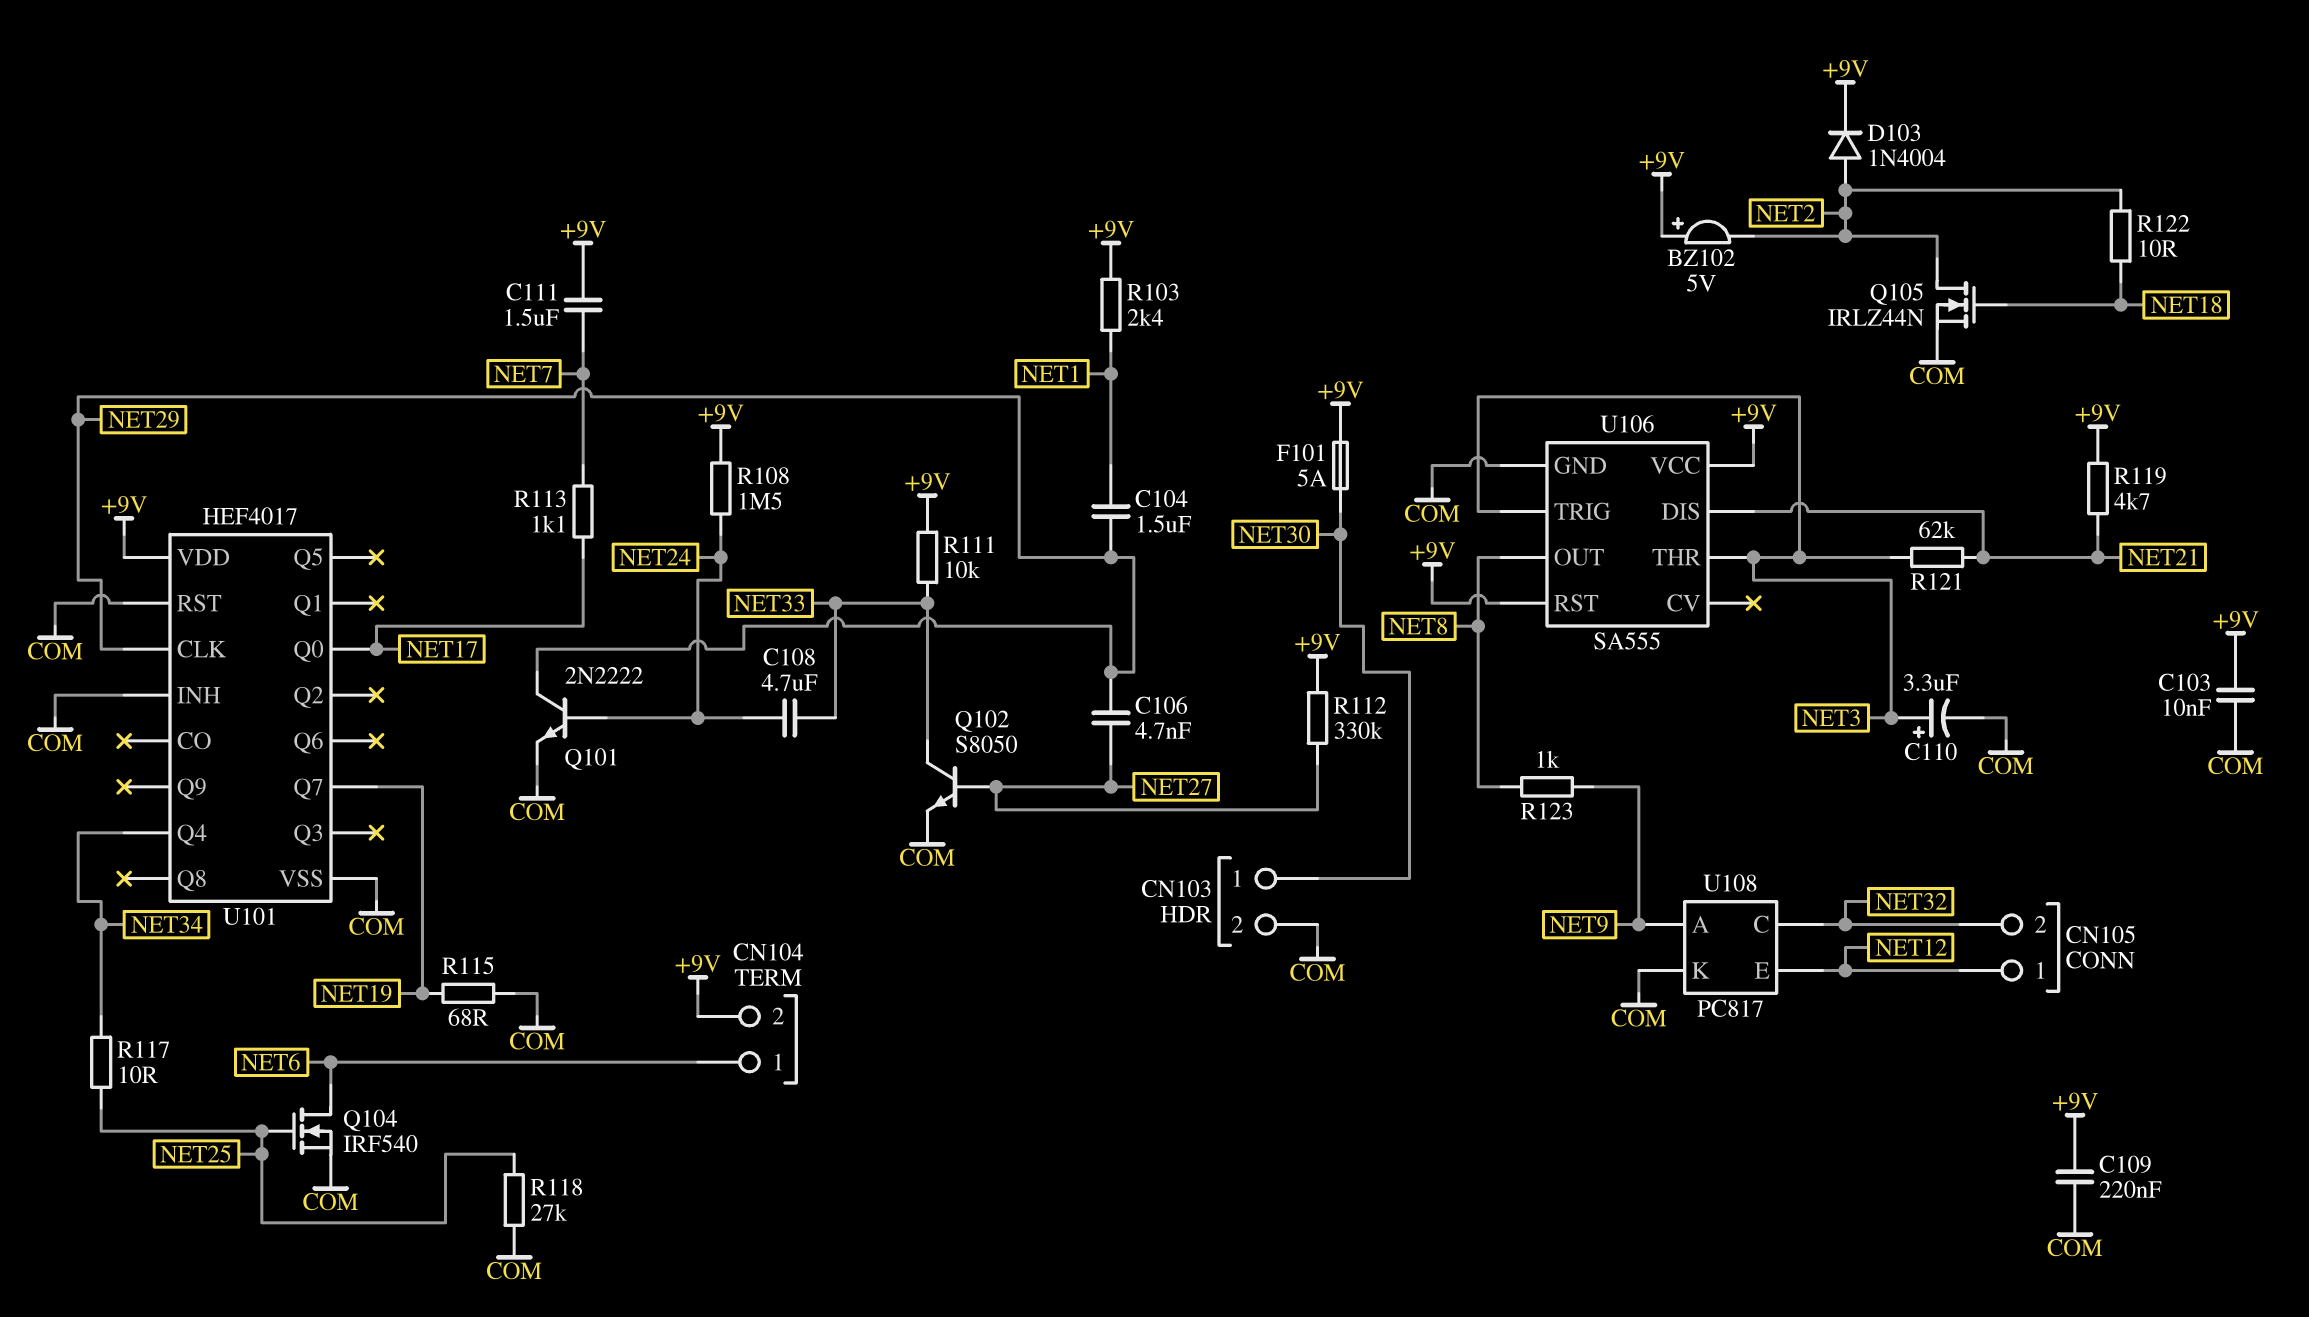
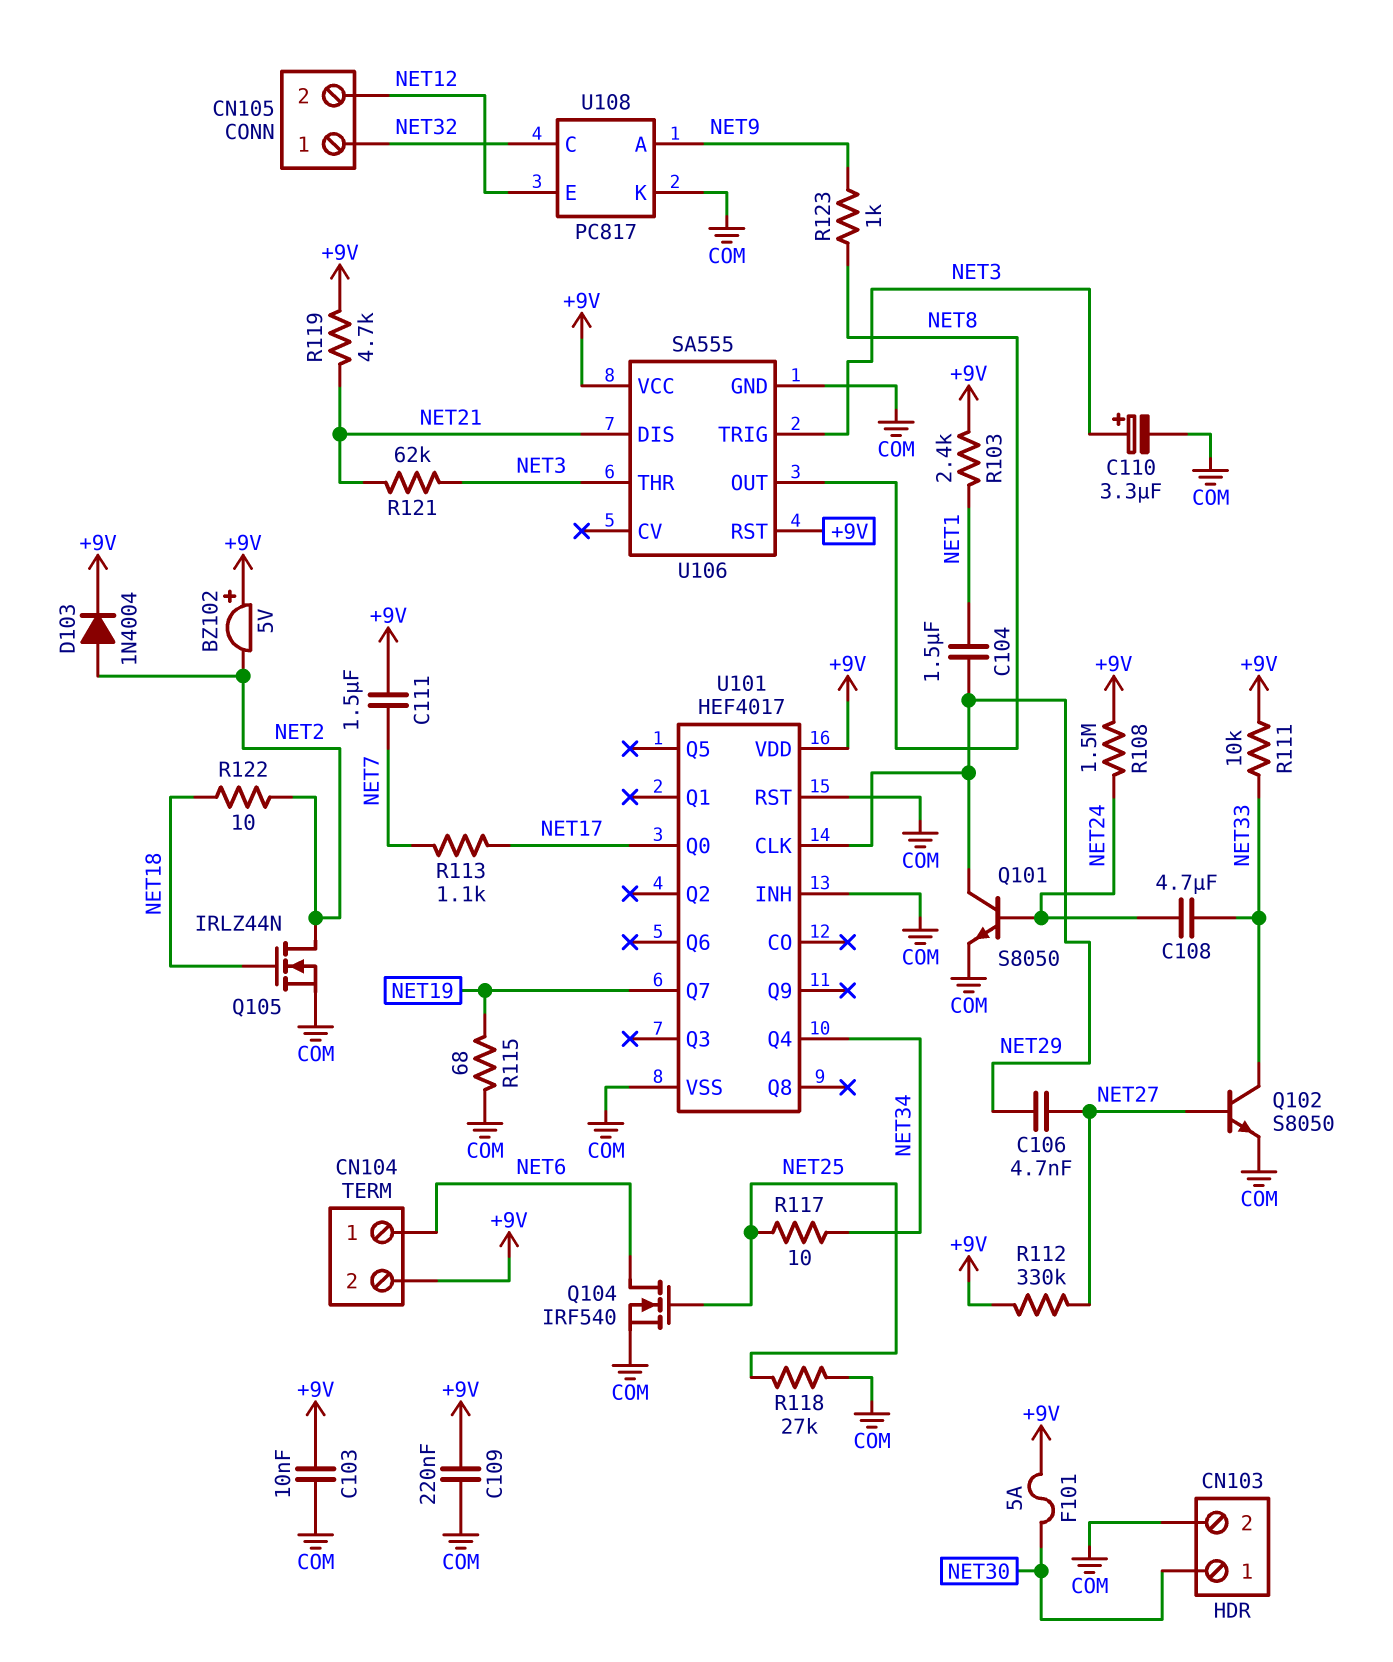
CN105 pin 1: NET12 -> NET32
CN105 pin 2: NET32 -> NET12
Q101: NPN 2N2222 (B NET24, C NET29, E COM) -> NPN S8050 (B NET24, C NET29, E COM)

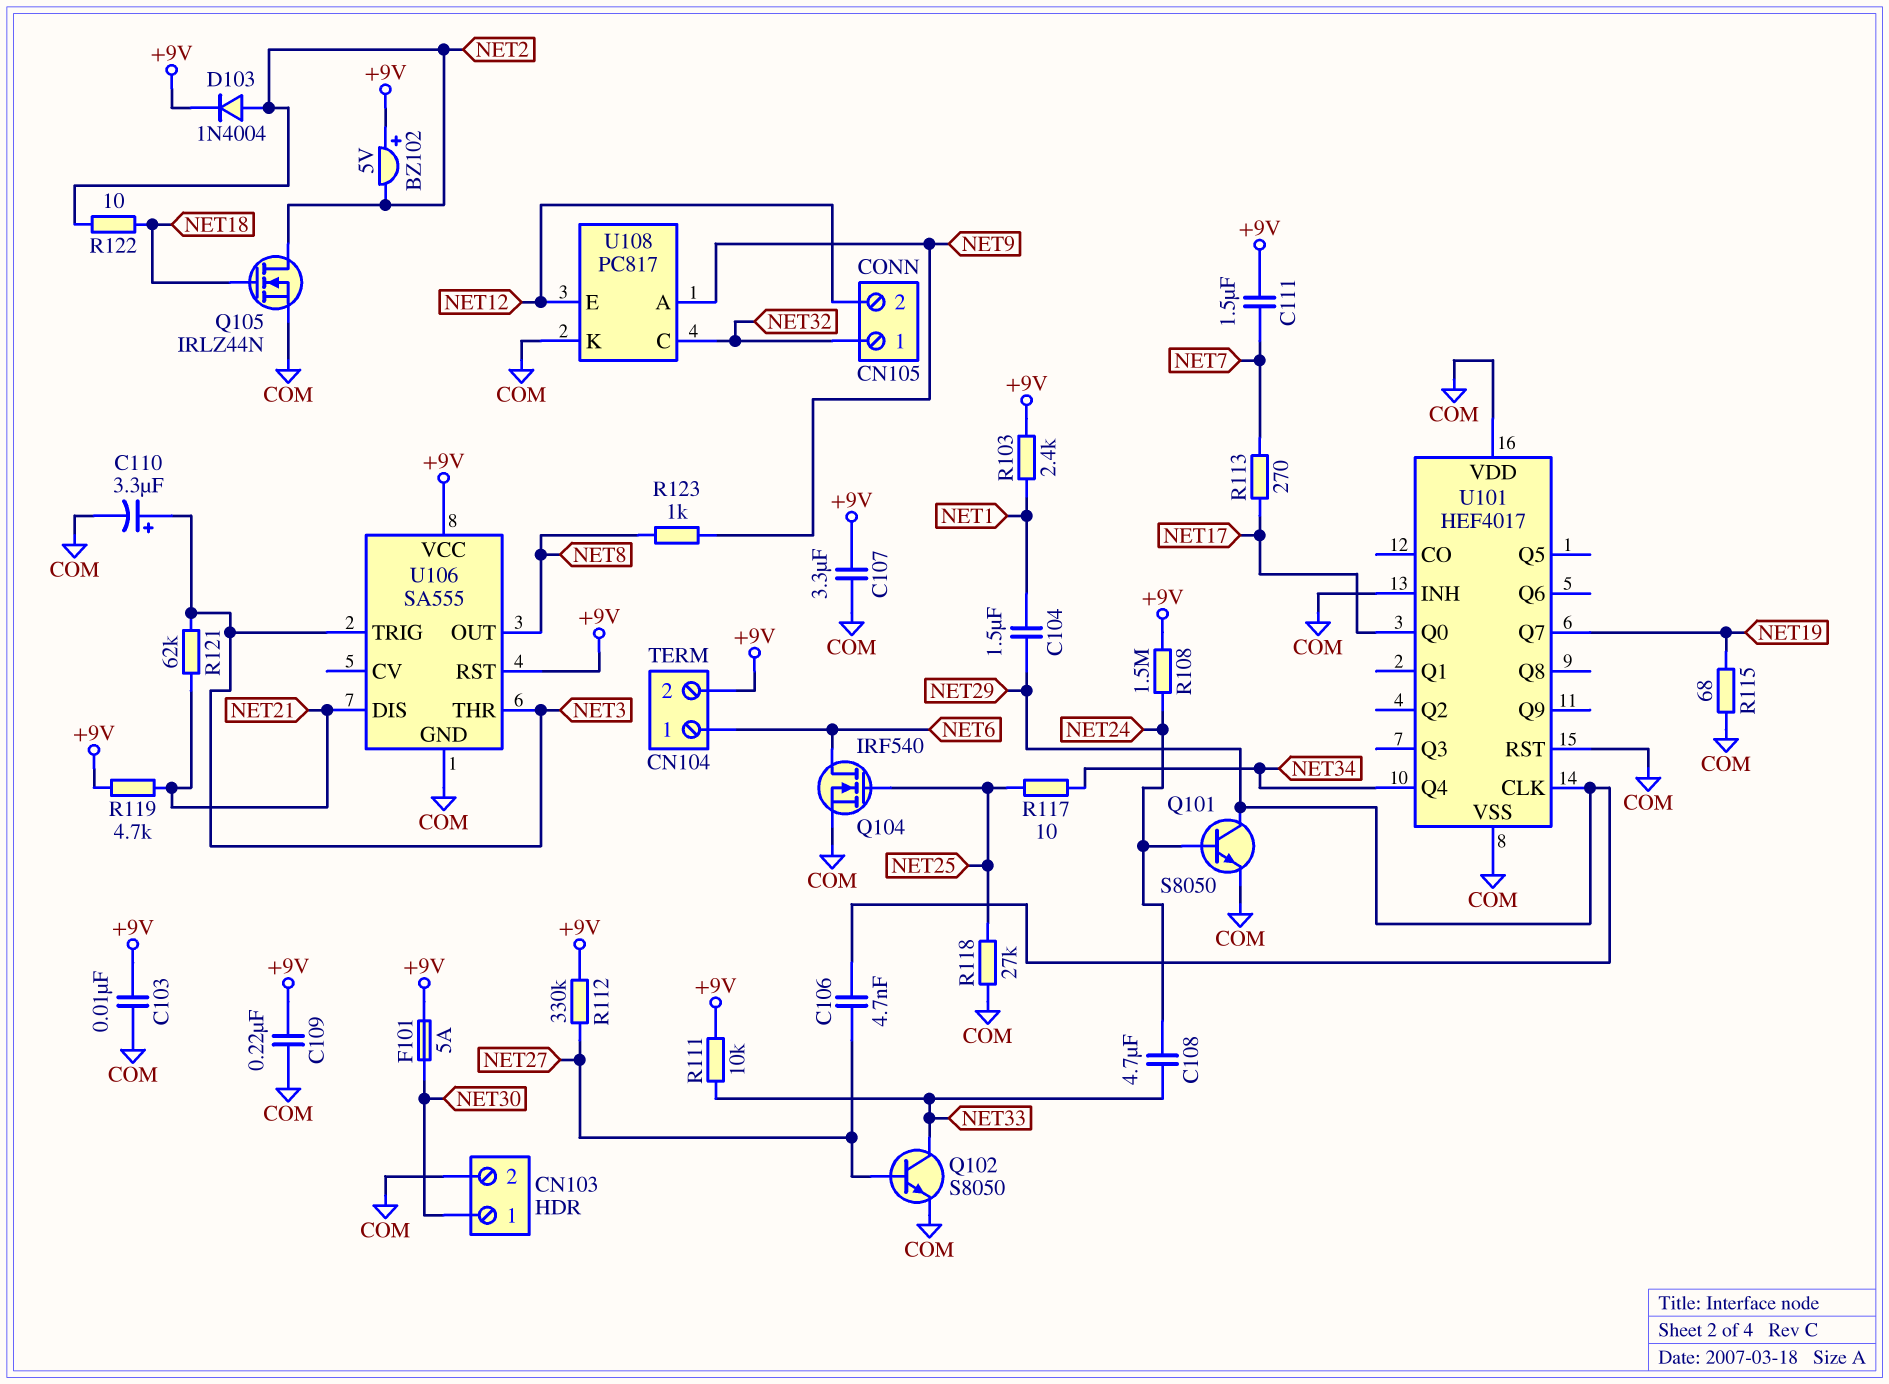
C107: none -> 3.3uF (+9V, COM)
R113: 1.1k (NET7, NET17) -> 270 (NET7, NET17)
U101 pin VDD: +9V -> COM

